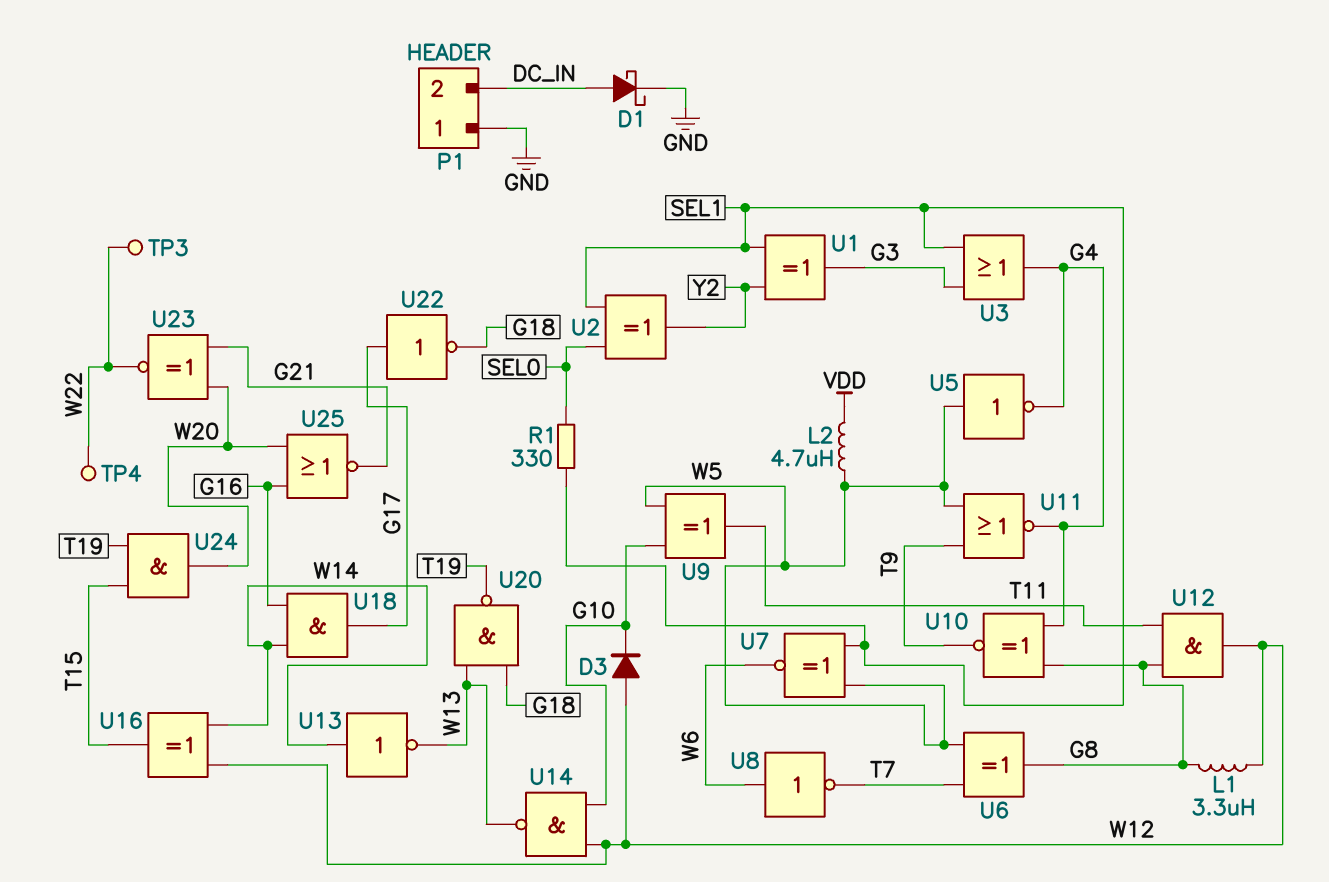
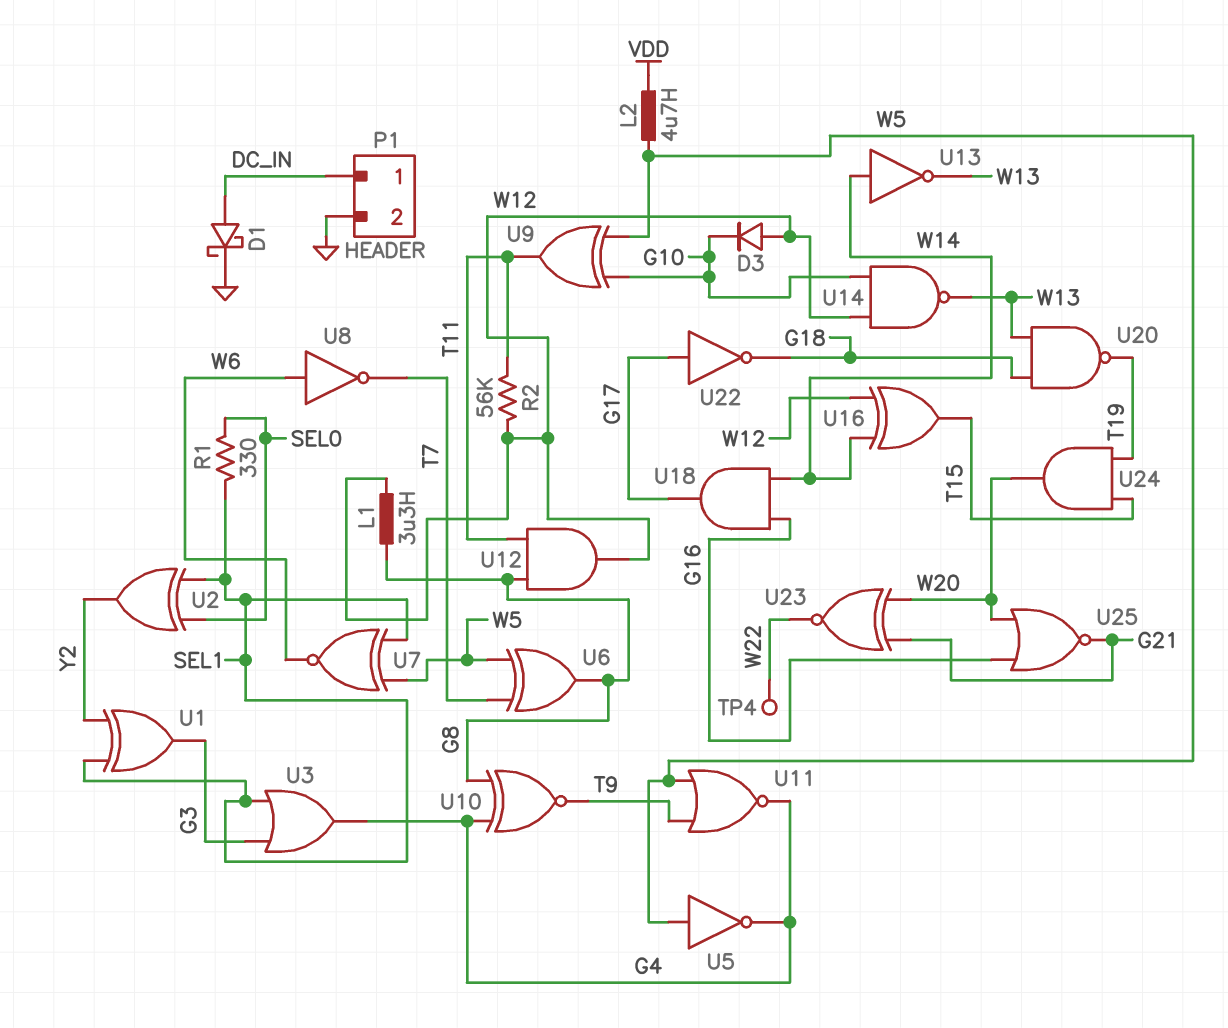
P1 pin 1: GND -> DC_IN
P1 pin 2: DC_IN -> GND
R2: none -> 56k (T11, W12)
TP3: test point (W22) -> none

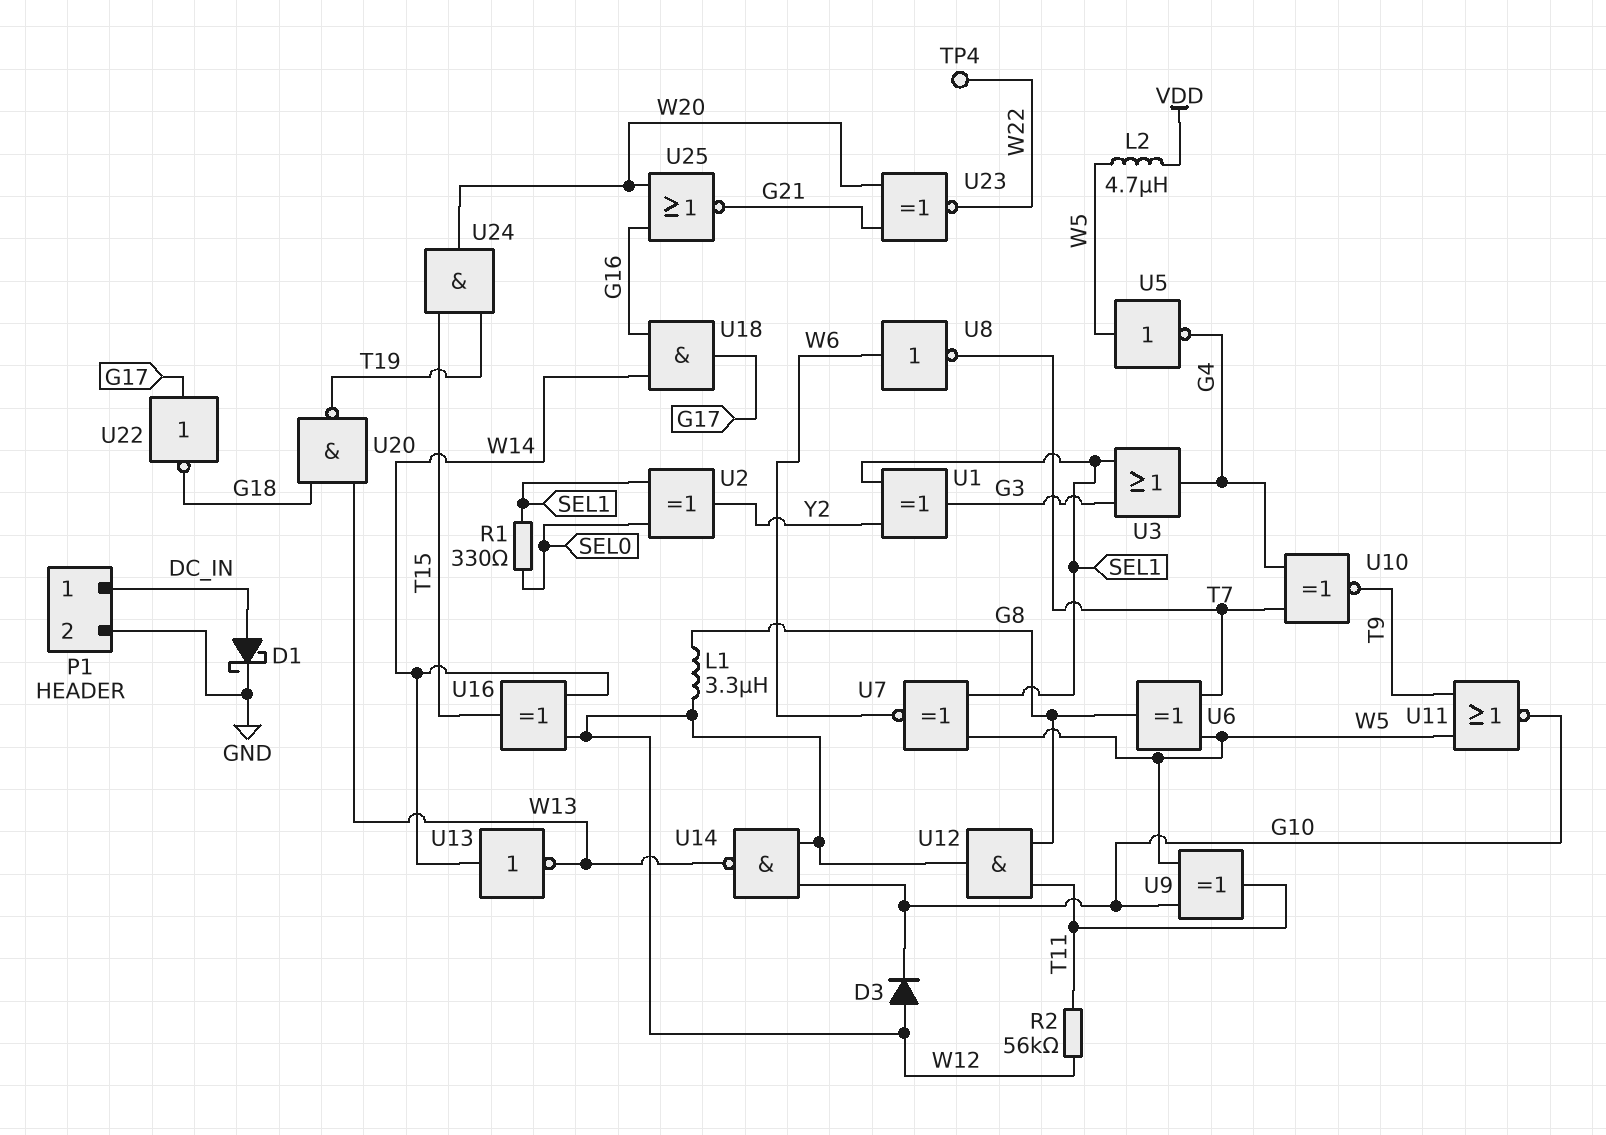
U10: XNOR (in G4, in G8, out T9) -> XNOR (in G4, in T7, out T9)
U11: NOR (in T9, in W5, out G4) -> NOR (in T9, in W5, out G10)

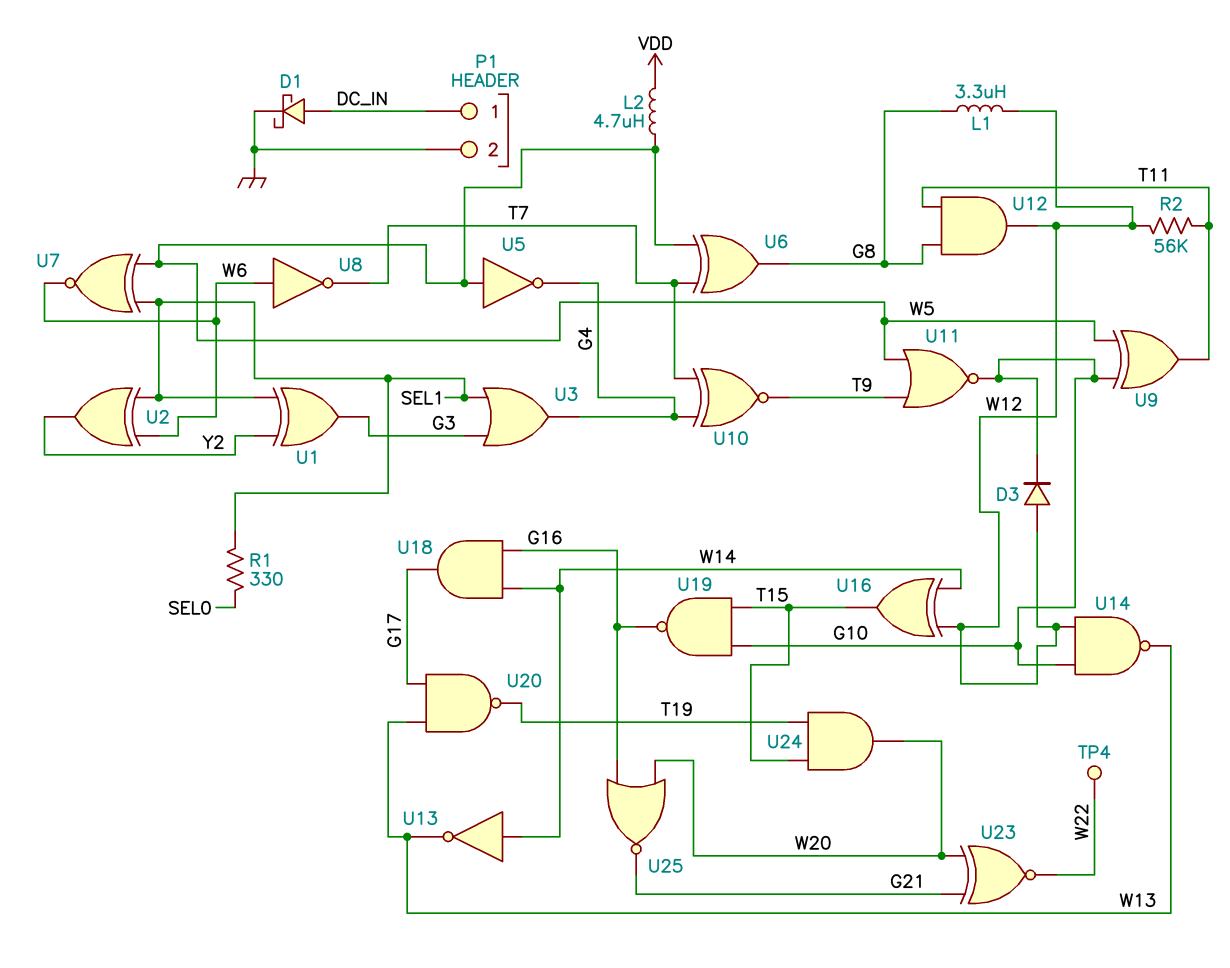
U2: XOR (in SEL0, in SEL1, out Y2) -> XOR (in SEL1, in W6, out Y2)
U19: none -> NAND (in G10, in T15, out G16)
U20: NAND (in G18, in W13, out T19) -> NAND (in G17, in W13, out T19)
U22: NOT (in G17, out G18) -> none

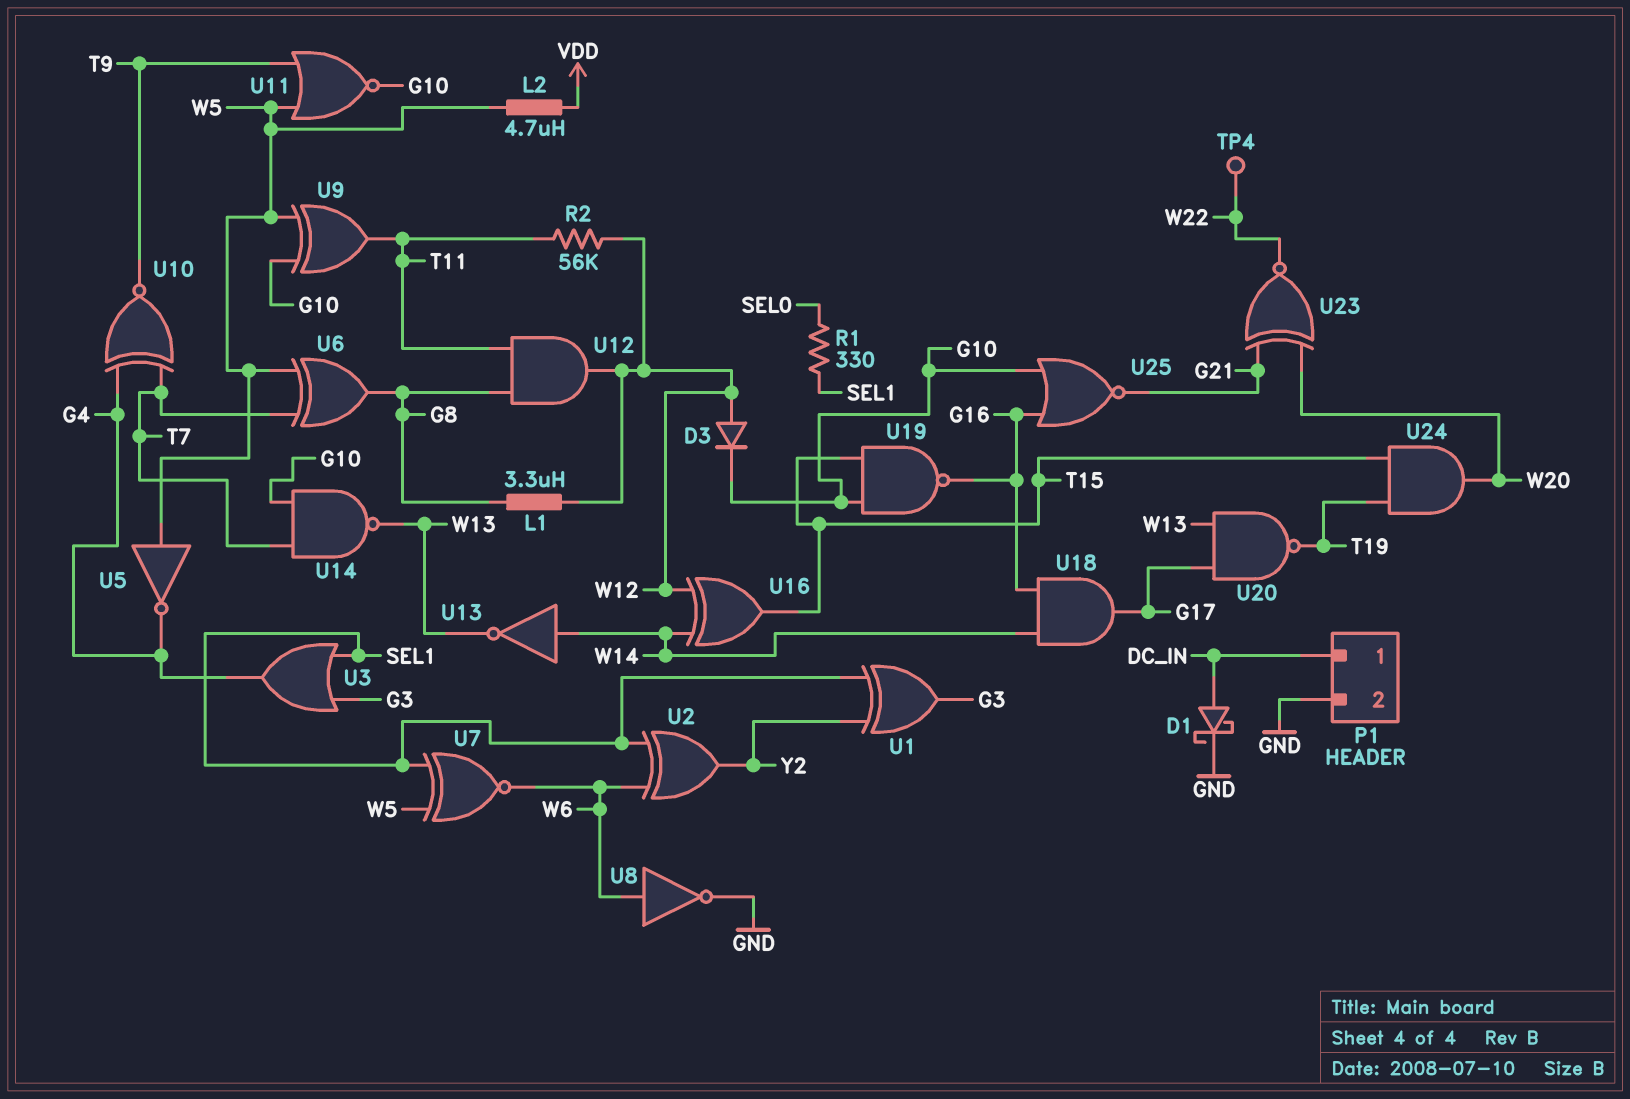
U8: NOT (in W6, out T7) -> NOT (in W6, out GND)
U14: NAND (in G10, in W12, out W13) -> NAND (in G10, in T7, out W13)
U25: NOR (in G16, in W20, out G21) -> NOR (in G10, in G16, out G21)

